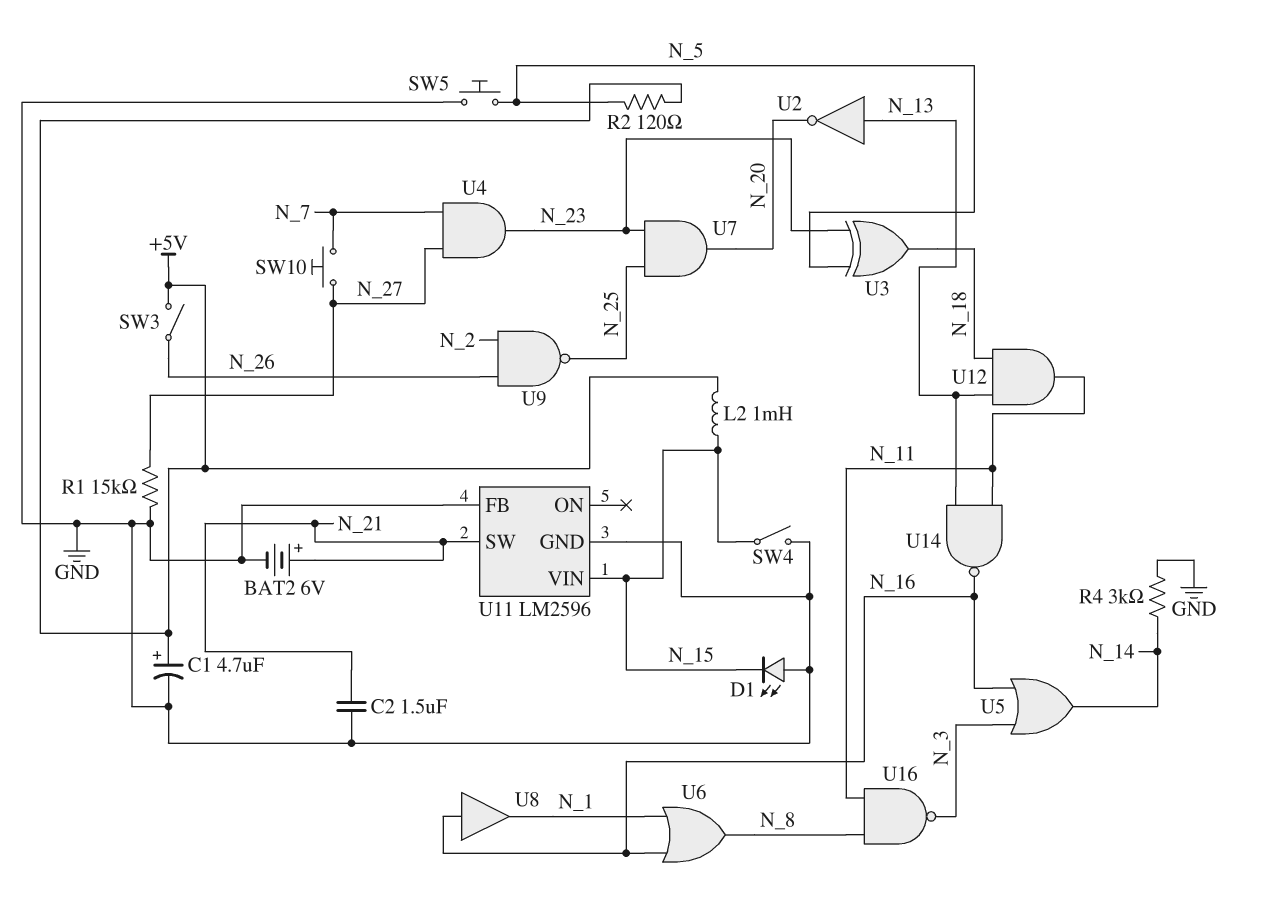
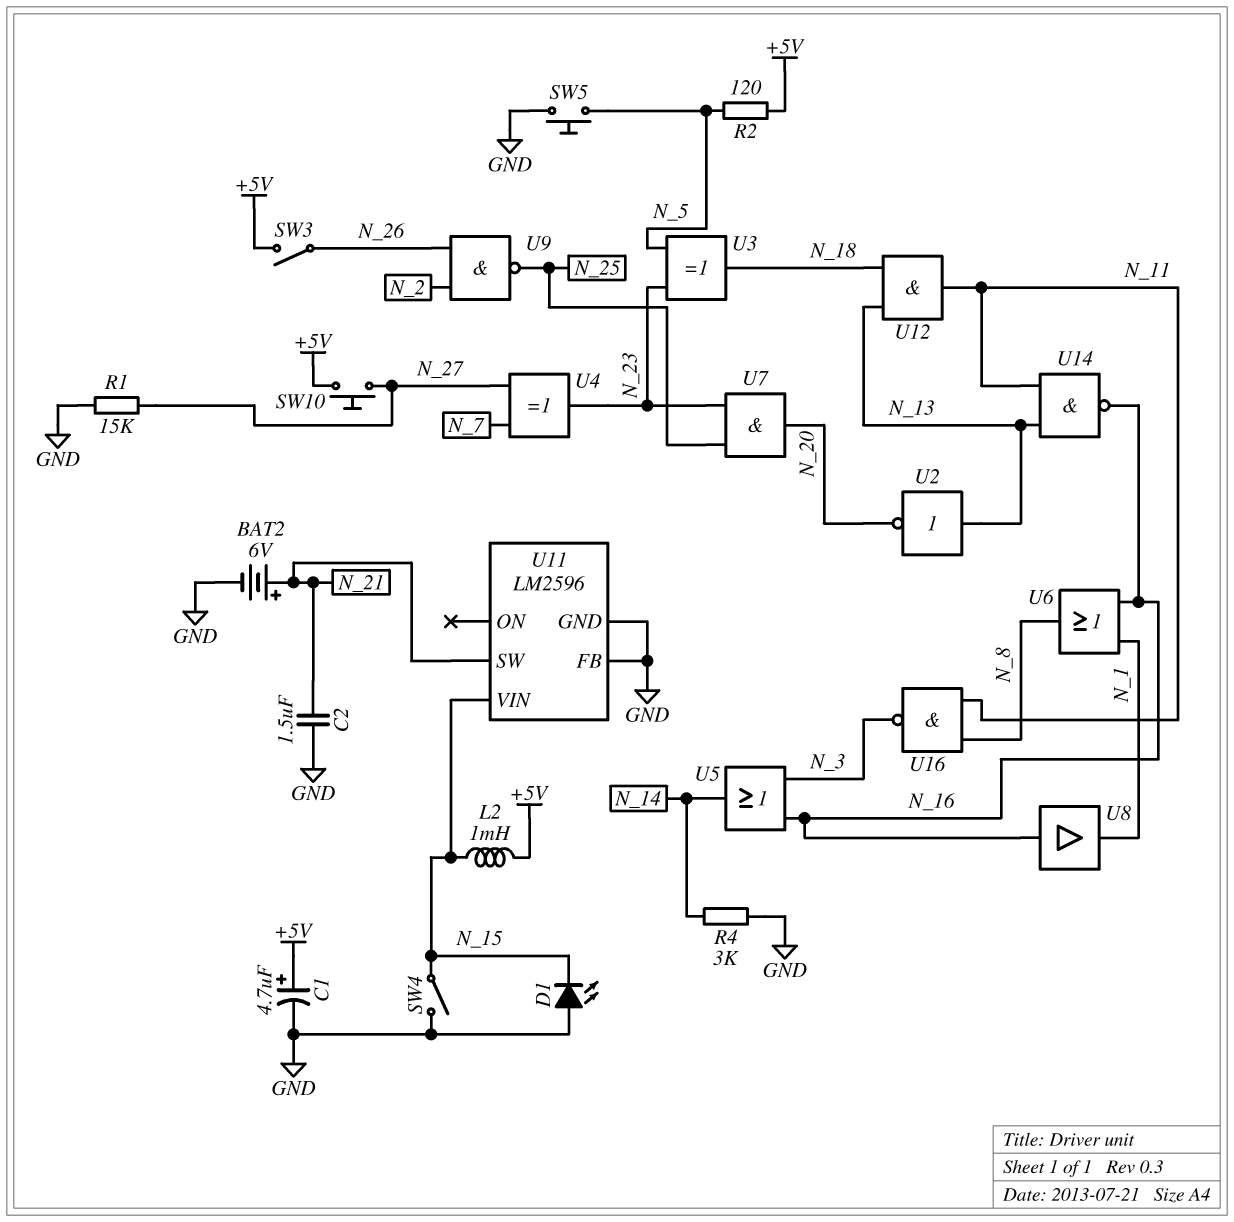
SW10: button (N_7, N_27) -> button (+5V, N_27)
U4: AND (in N_7, in N_27, out N_23) -> XOR (in N_7, in N_27, out N_23)

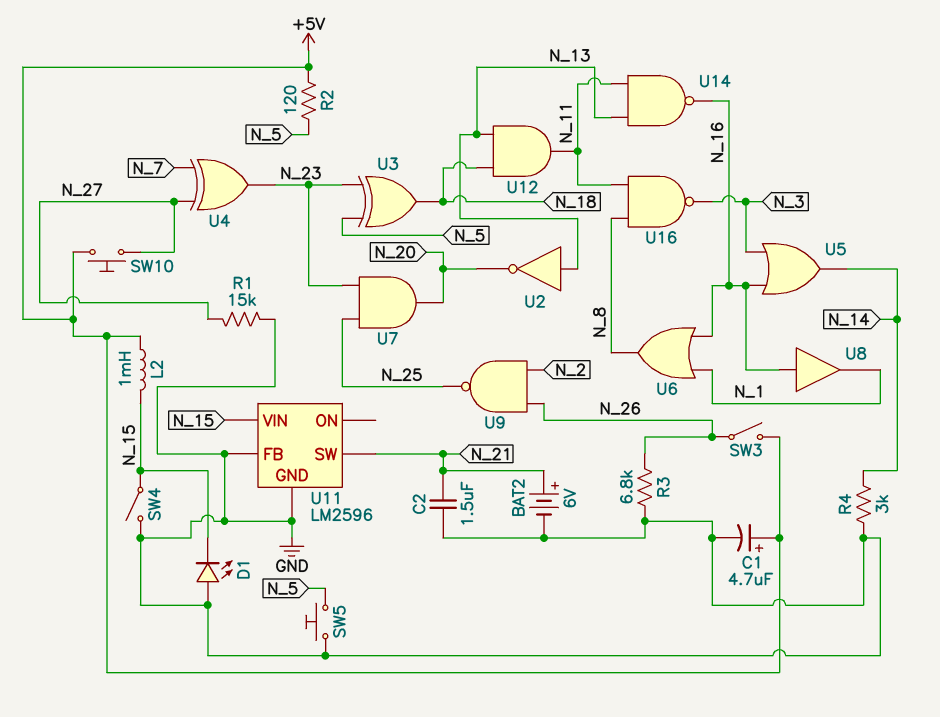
R3: none -> 6.8k (GND, N_26)

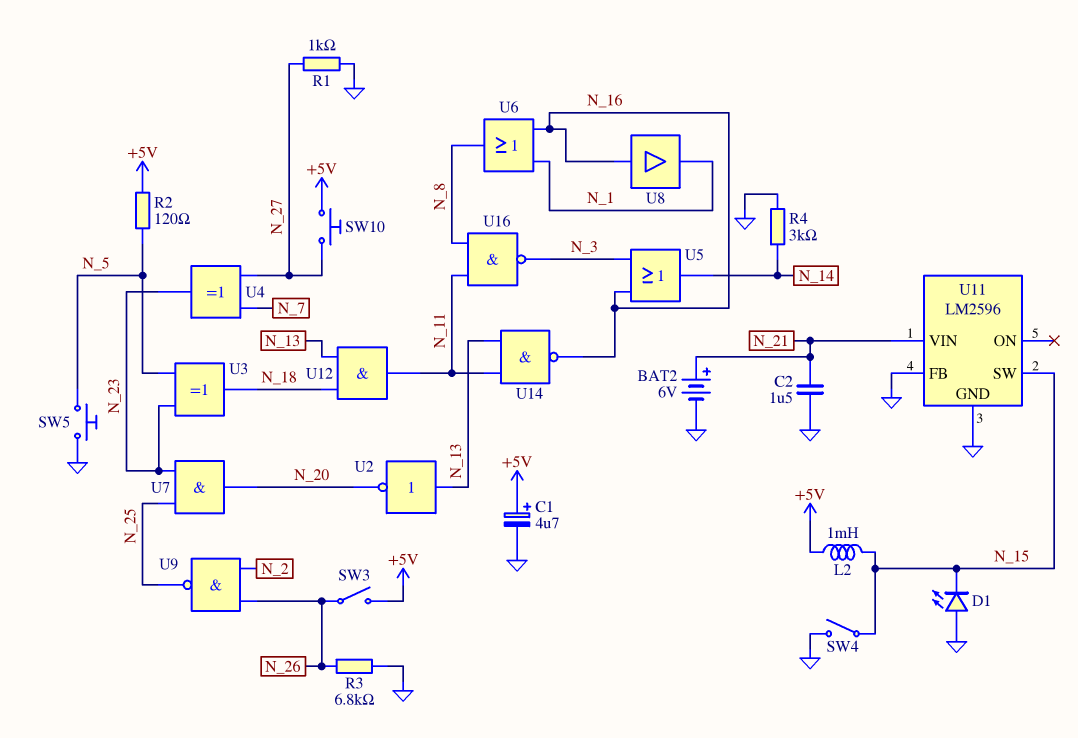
R1: 15k (GND, N_27) -> 1k (GND, N_27)
U11 pin SW: N_21 -> N_15
U11 pin VIN: N_15 -> N_21

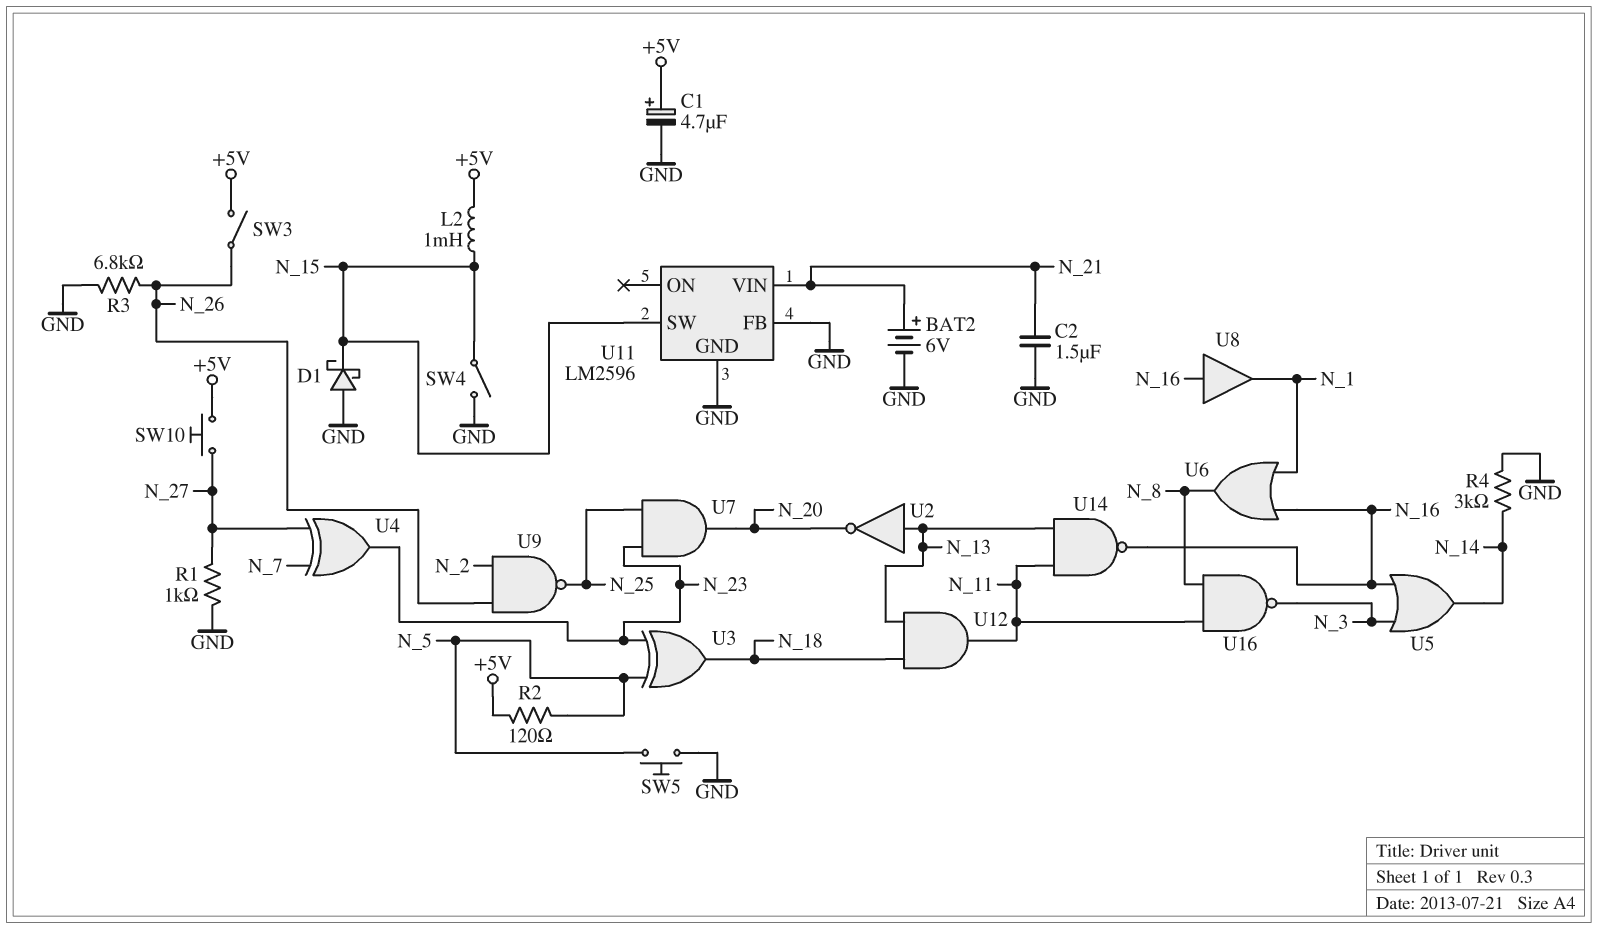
D1: LED (A GND, K N_15) -> schottky (A GND, K N_15)

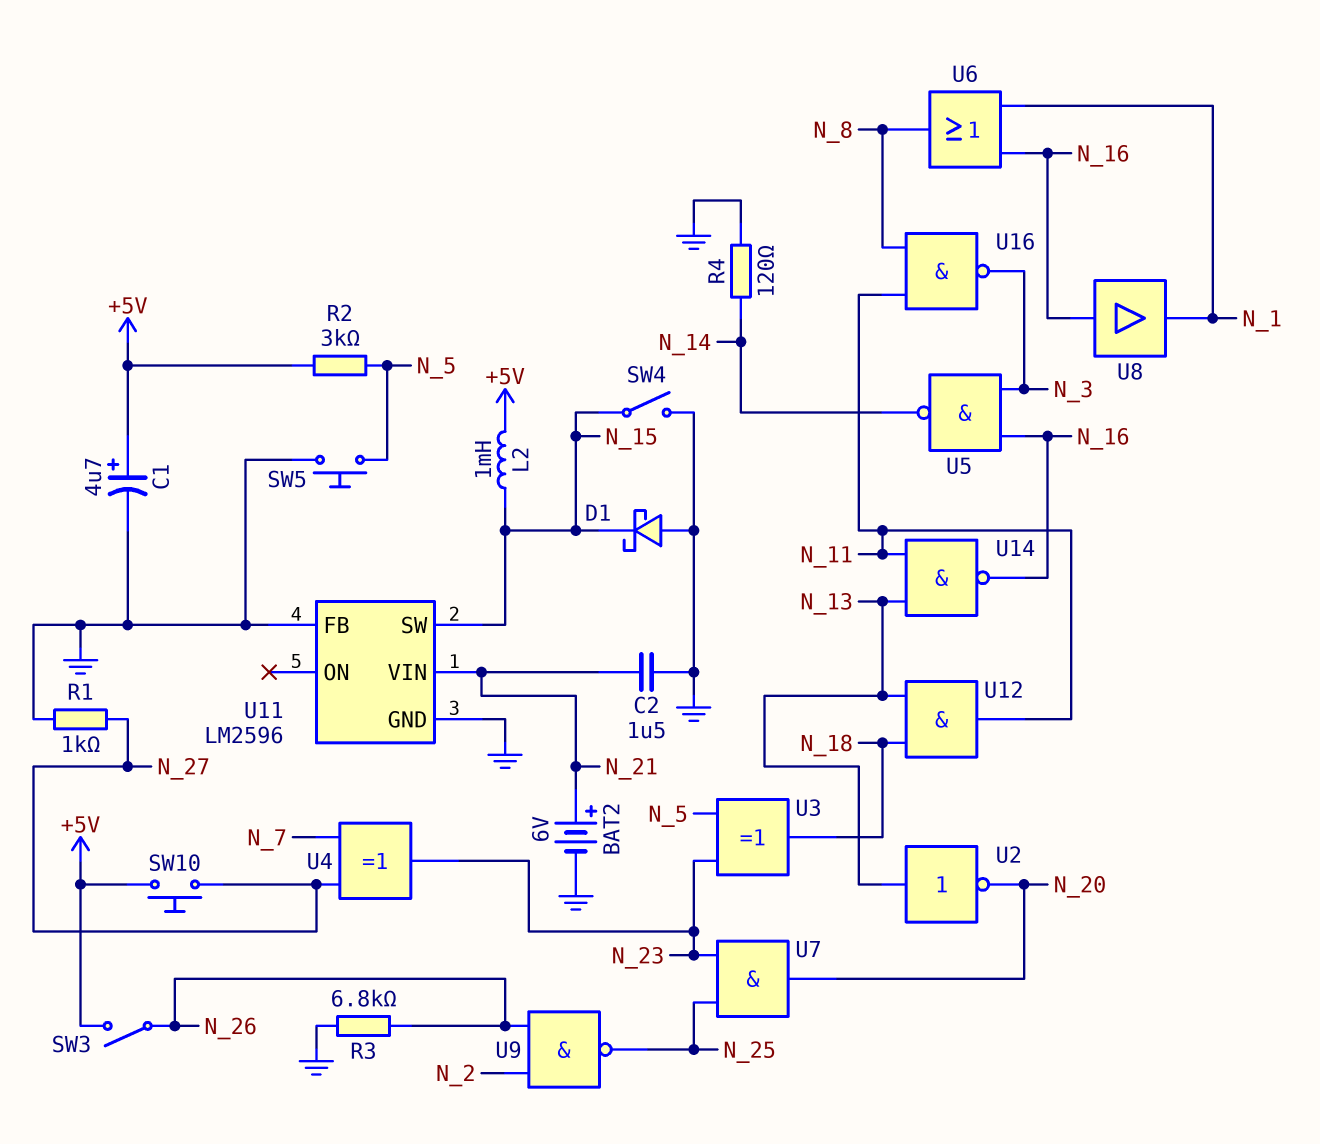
R2: 120 (+5V, N_5) -> 3k (+5V, N_5)
R4: 3k (GND, N_14) -> 120 (GND, N_14)
U5: OR (in N_3, in N_16, out N_14) -> NAND (in N_3, in N_16, out N_14)

